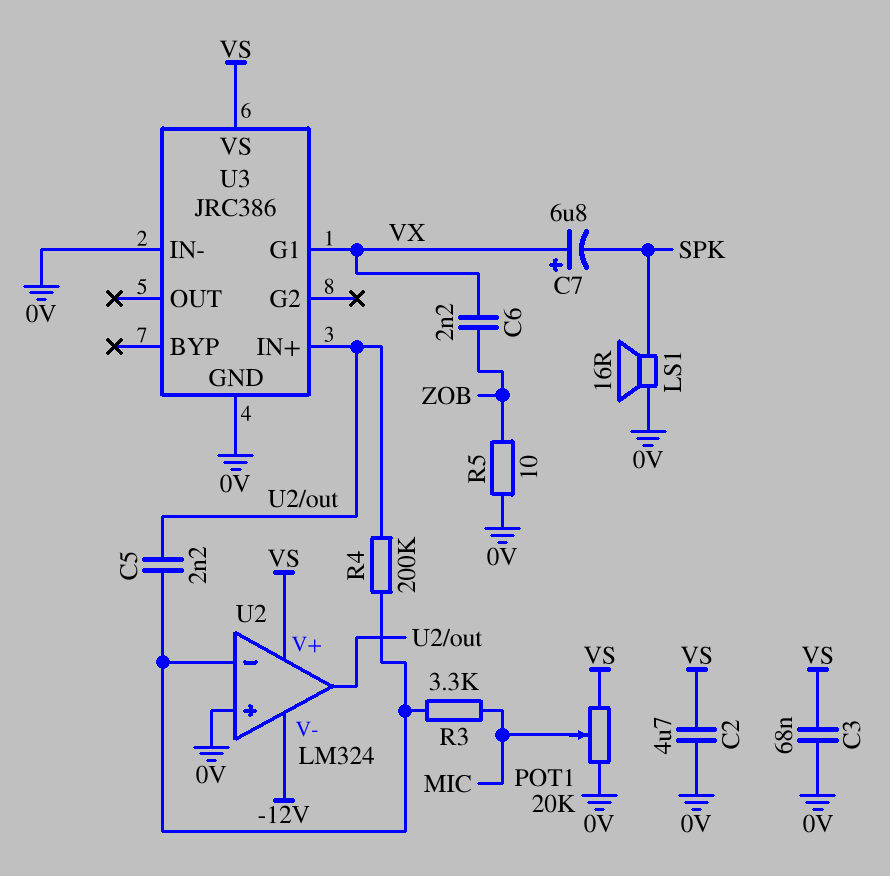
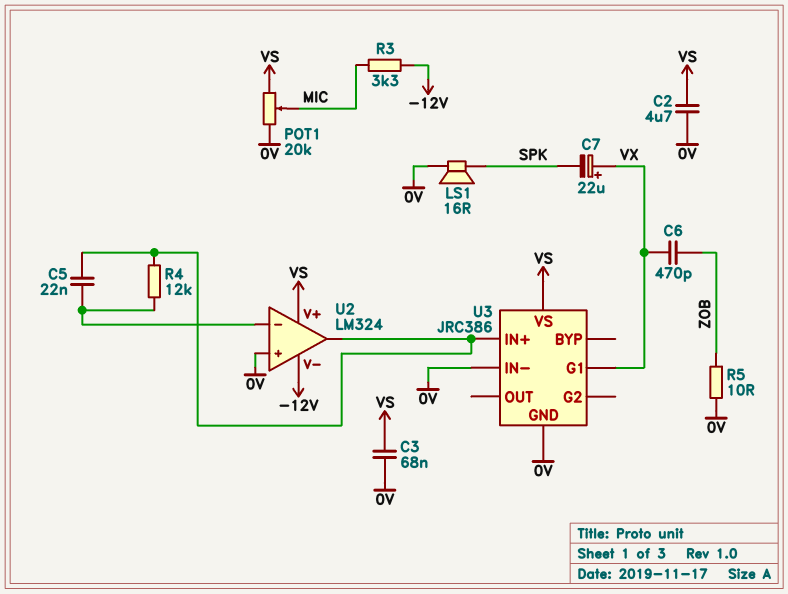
C5: 2.2nF (U2/in-, U2/out) -> 22nF (U2/in-, U2/out)
C6: 2.2nF (VX, ZOB) -> 470pF (VX, ZOB)
C7: 6.8uF (plus VX, minus SPK) -> 22uF (plus VX, minus SPK)
R3: 3.3k (MIC, U2/in-) -> 3.3k (-12V, MIC)
R4: 200k (U2/in-, U2/out) -> 12k (U2/in-, U2/out)

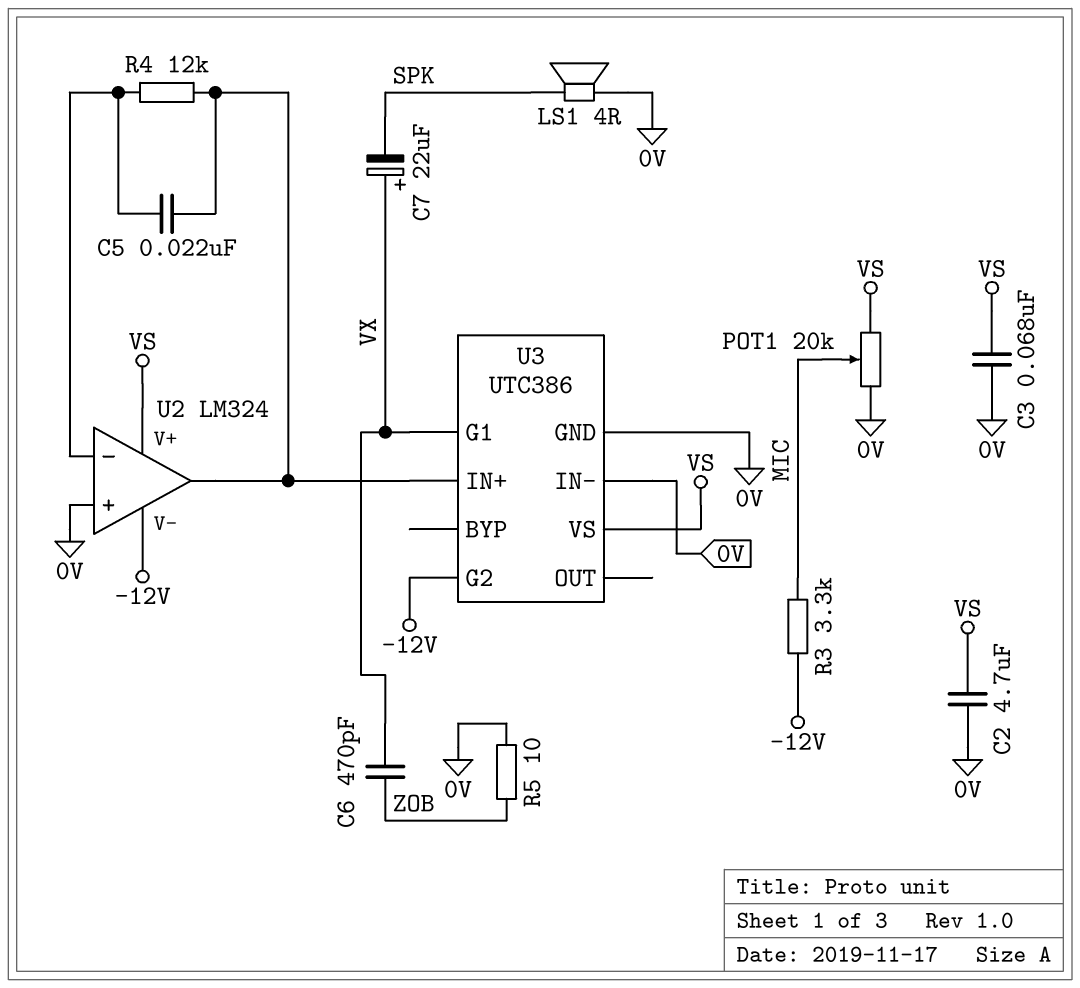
LS1: speaker 16R (0V, SPK) -> speaker 4R (0V, SPK)
U3: JRC386 -> UTC386
U3 pin G2: none -> -12V

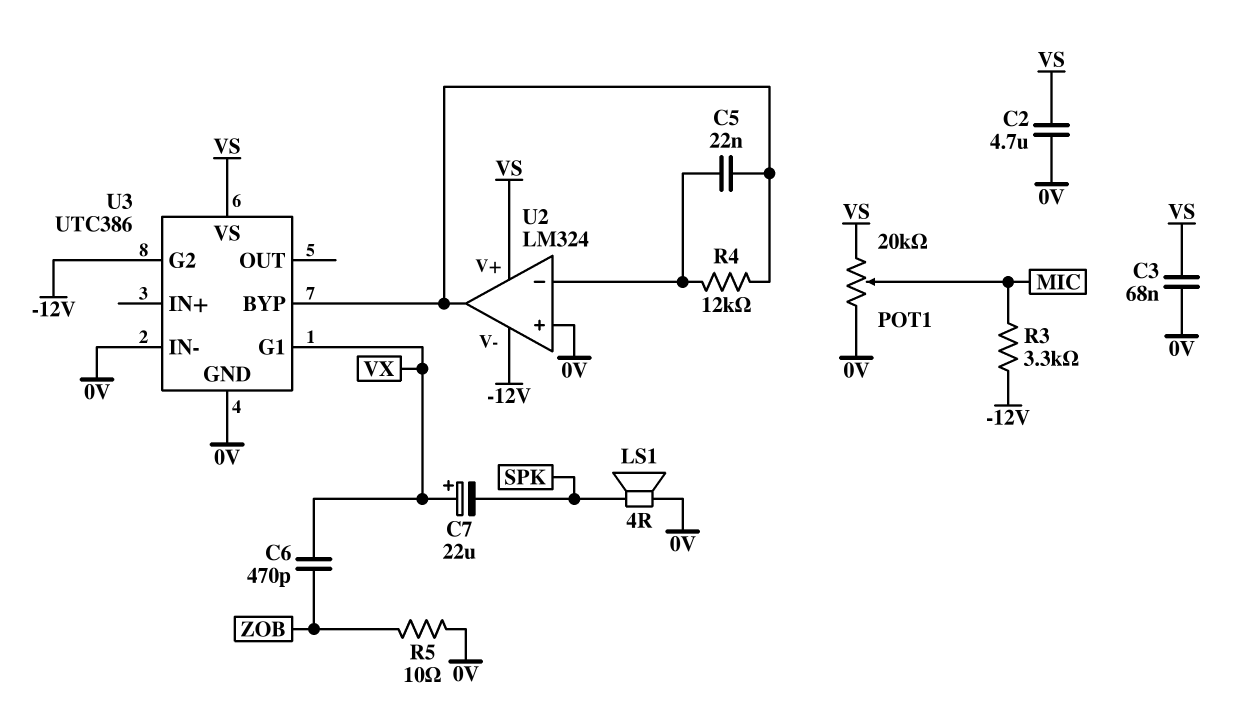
U3 pin BYP: none -> U2/out
U3 pin IN+: U2/out -> none

